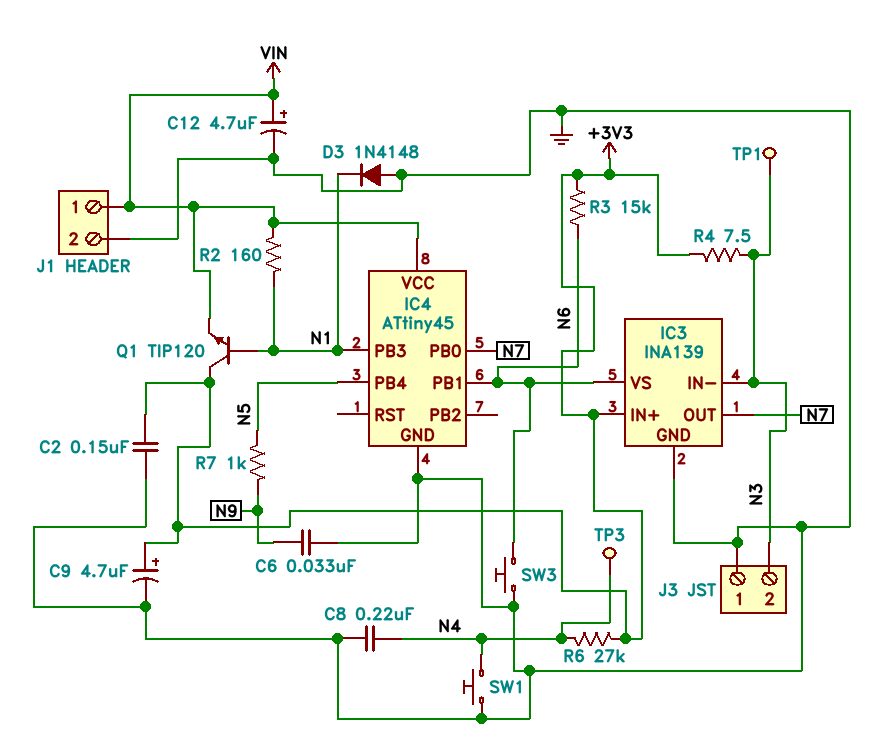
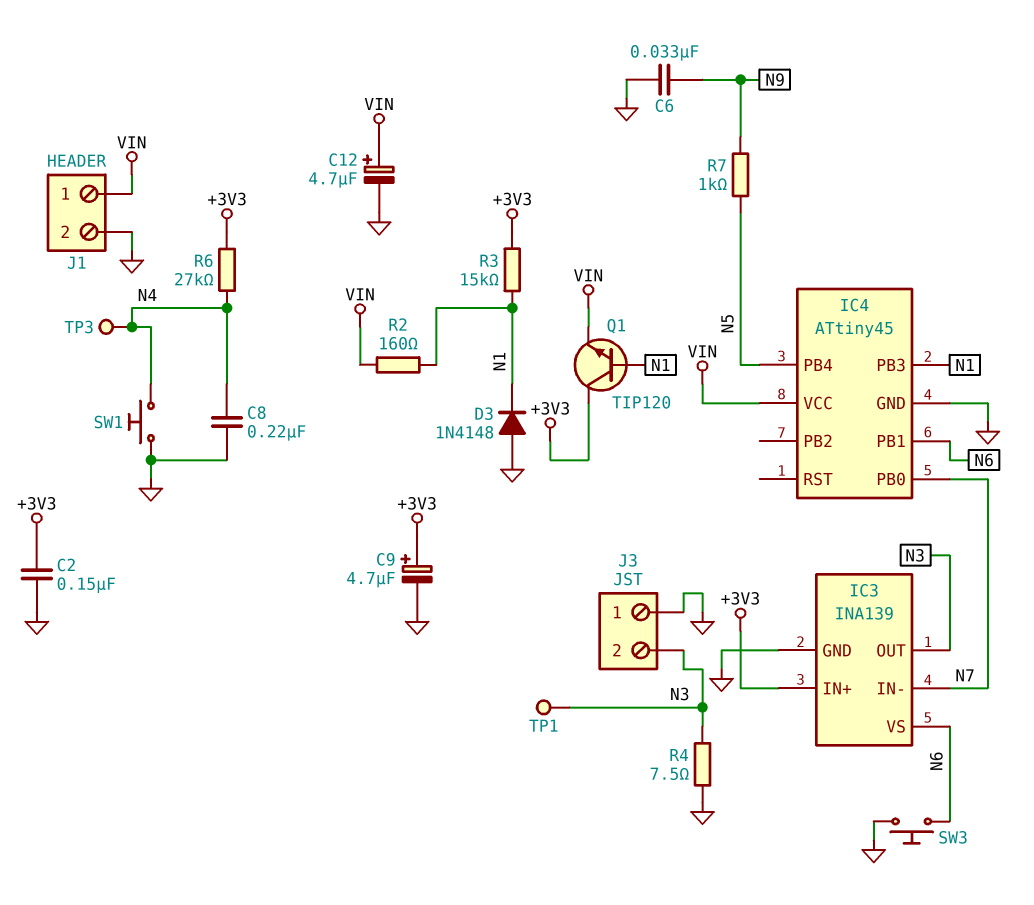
IC3 pin IN-: N3 -> N7
IC3 pin OUT: N7 -> N3
R3: 15k (+3V3, N6) -> 15k (+3V3, N1)
R4: 7.5 (+3V3, N3) -> 7.5 (GND, N3)

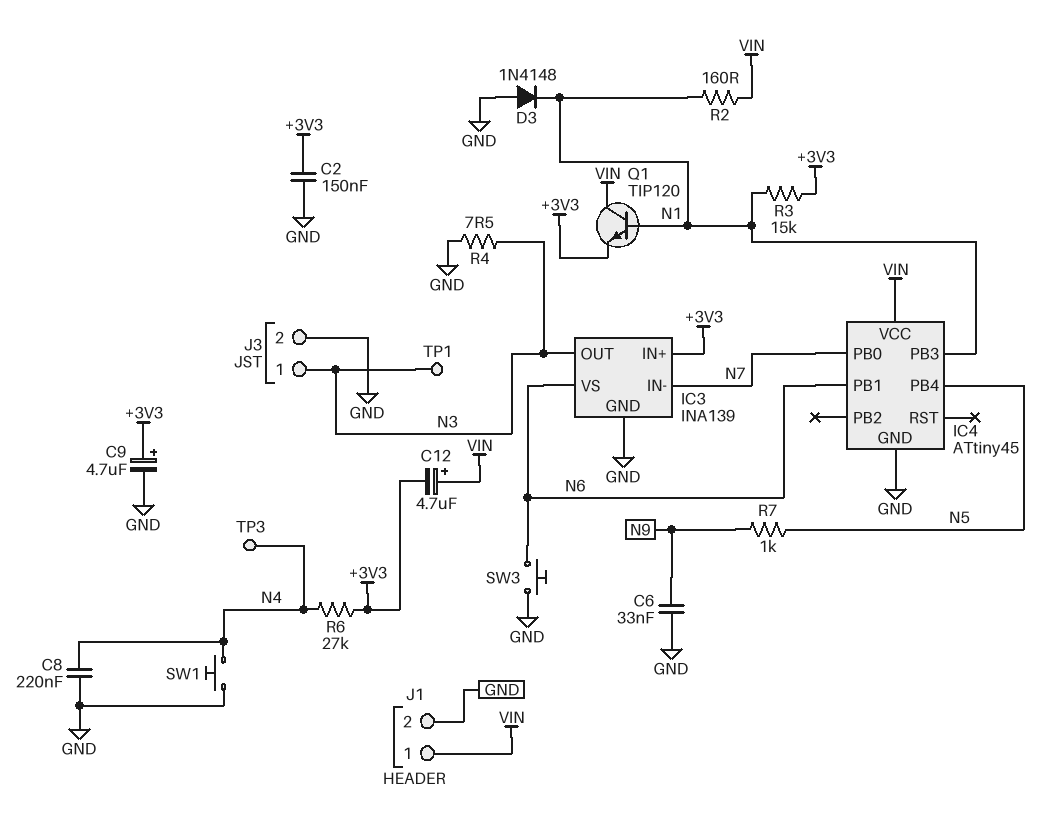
C12: 4.7uF (plus VIN, minus GND) -> 4.7uF (plus VIN, minus +3V3)
J3 pin 1: GND -> N3
J3 pin 2: N3 -> GND
Q1: NPN TIP120 (B N1, C +3V3, E VIN) -> NPN TIP120 (B N1, C VIN, E +3V3)

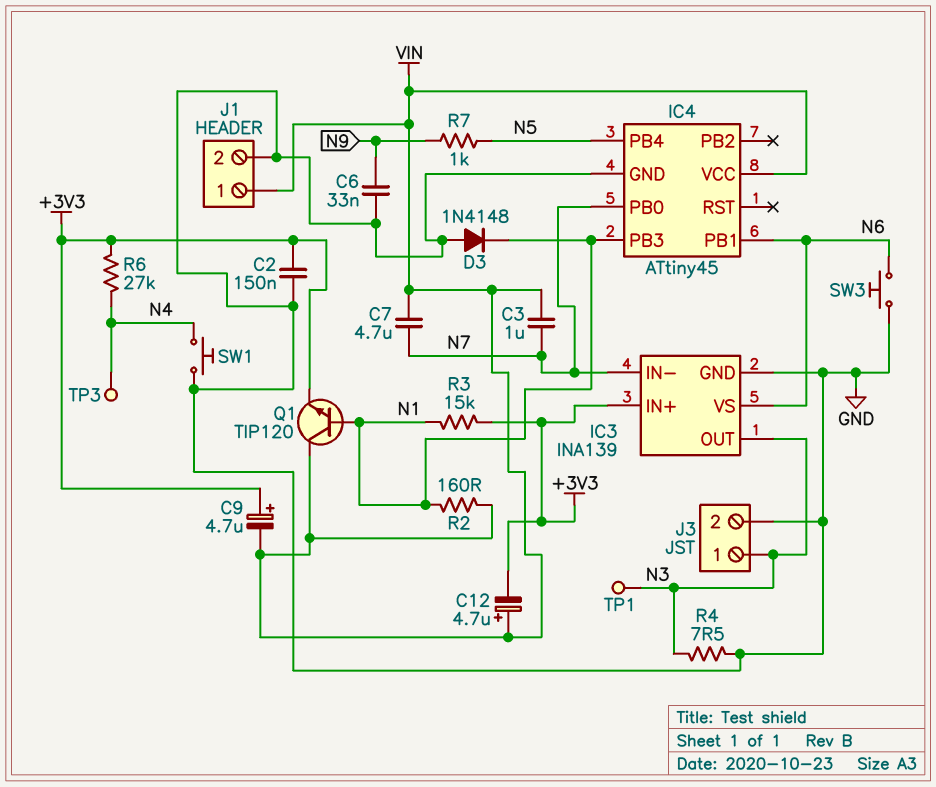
C3: none -> 1uF (N7, VIN)
C7: none -> 4.7uF (N7, VIN)
C8: 220nF (GND, N4) -> none
C9: 4.7uF (plus +3V3, minus GND) -> 4.7uF (plus +3V3, minus VIN)

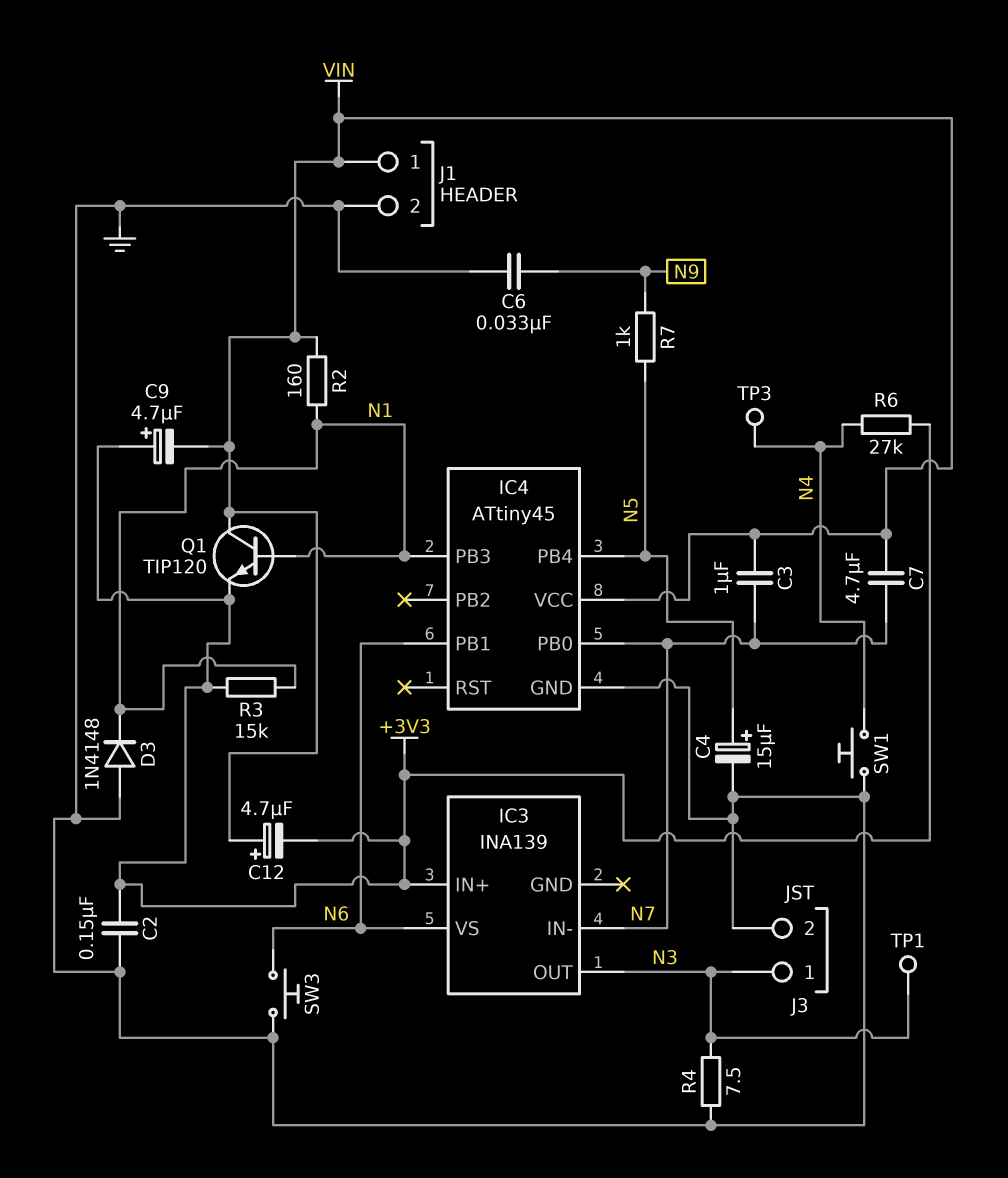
C4: none -> 15uF (plus N5, minus GND)
IC3 pin GND: GND -> none

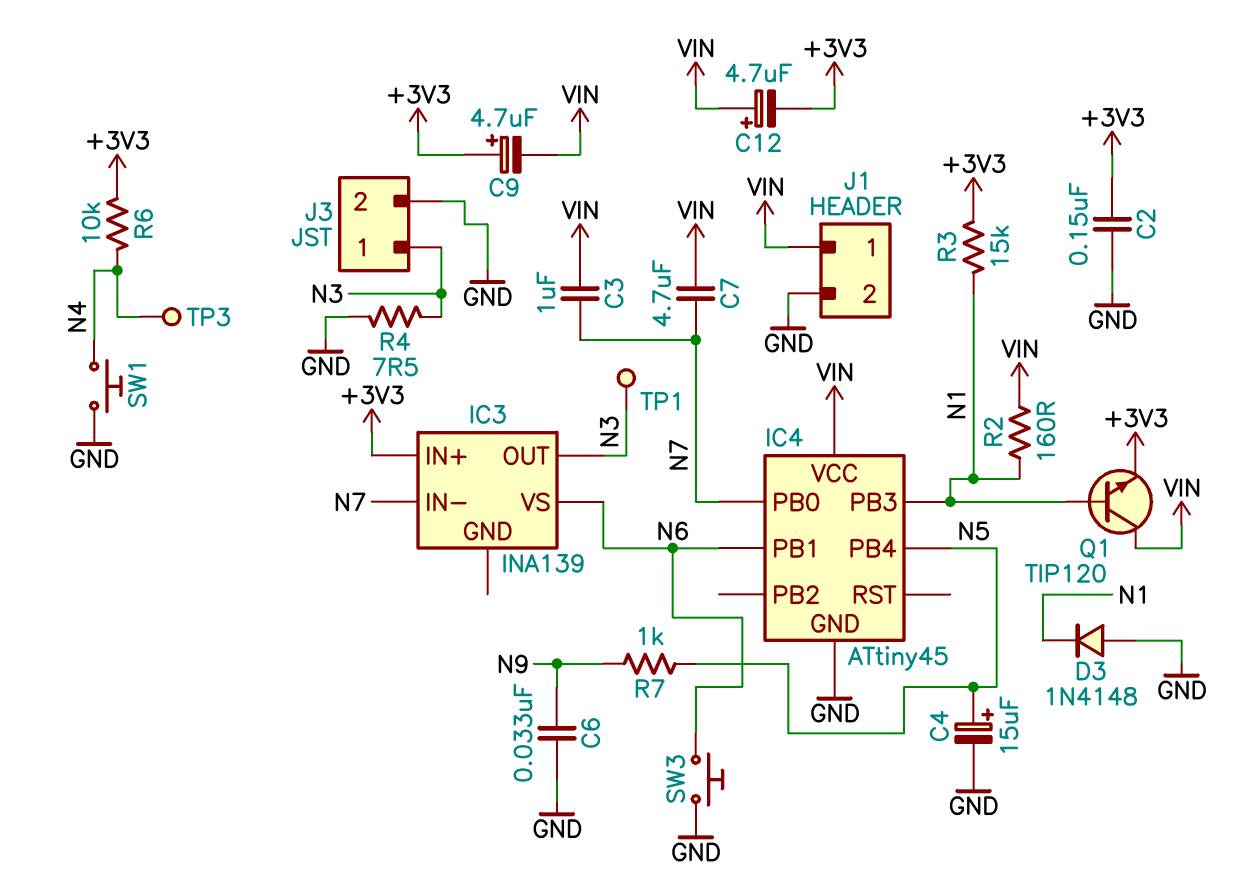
R6: 27k (+3V3, N4) -> 10k (+3V3, N4)

